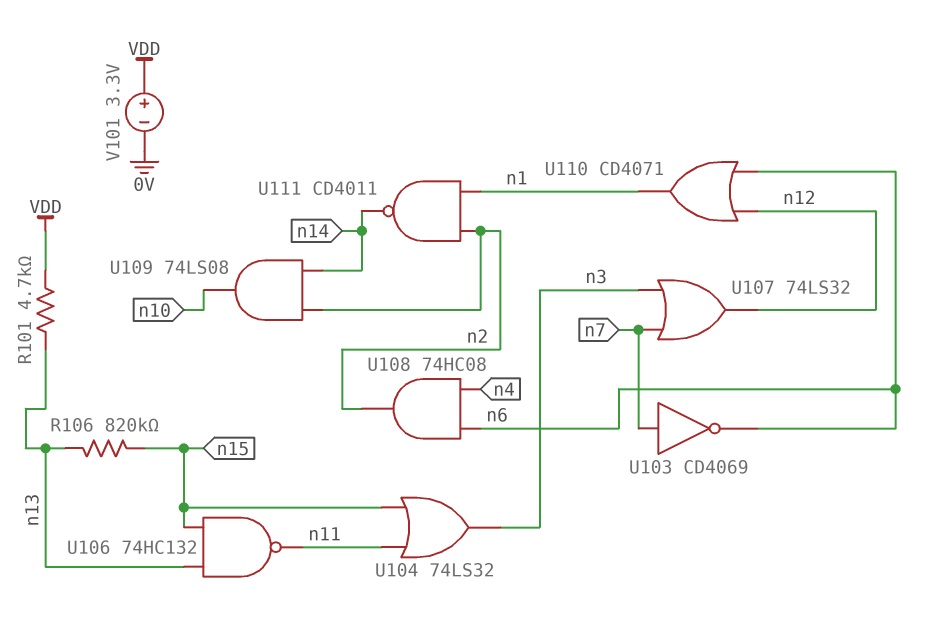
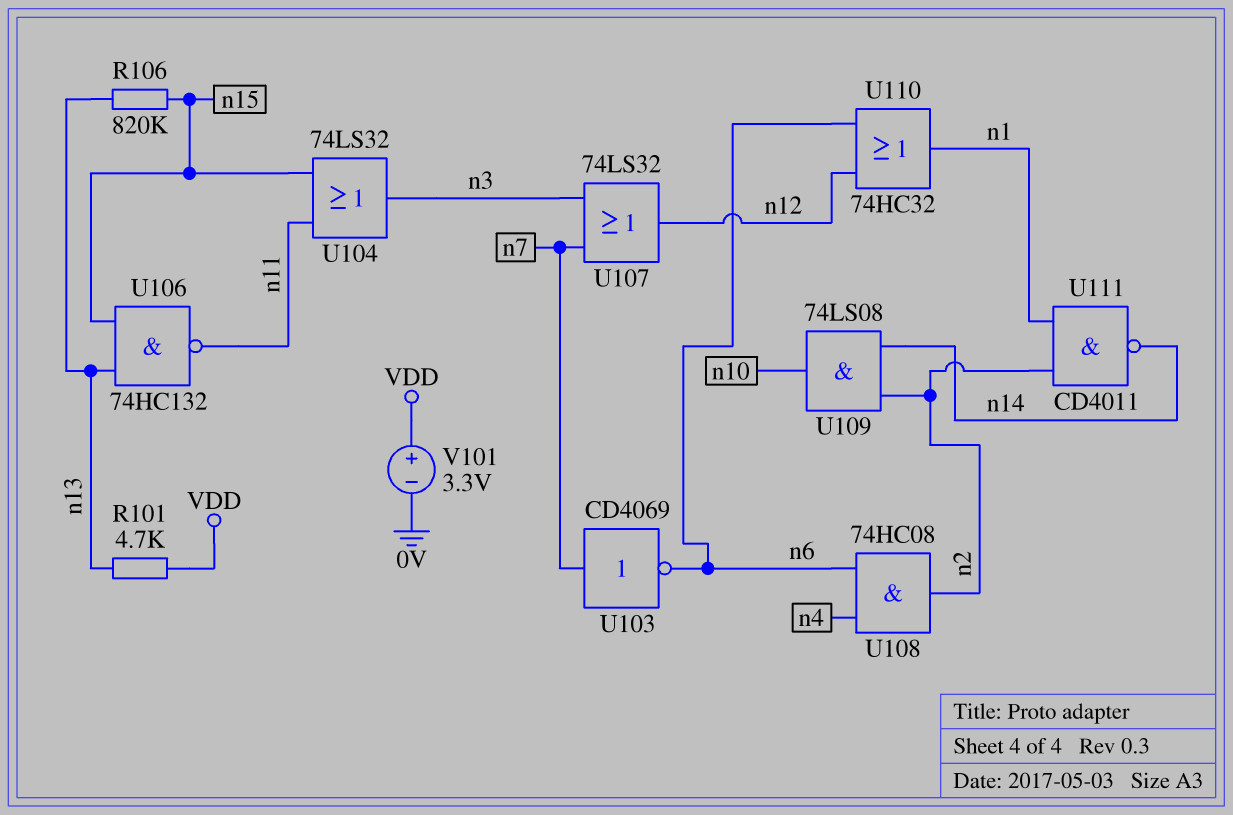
U110: OR CD4071 (in n6, in n12, out n1) -> OR 74HC32 (in n6, in n12, out n1)

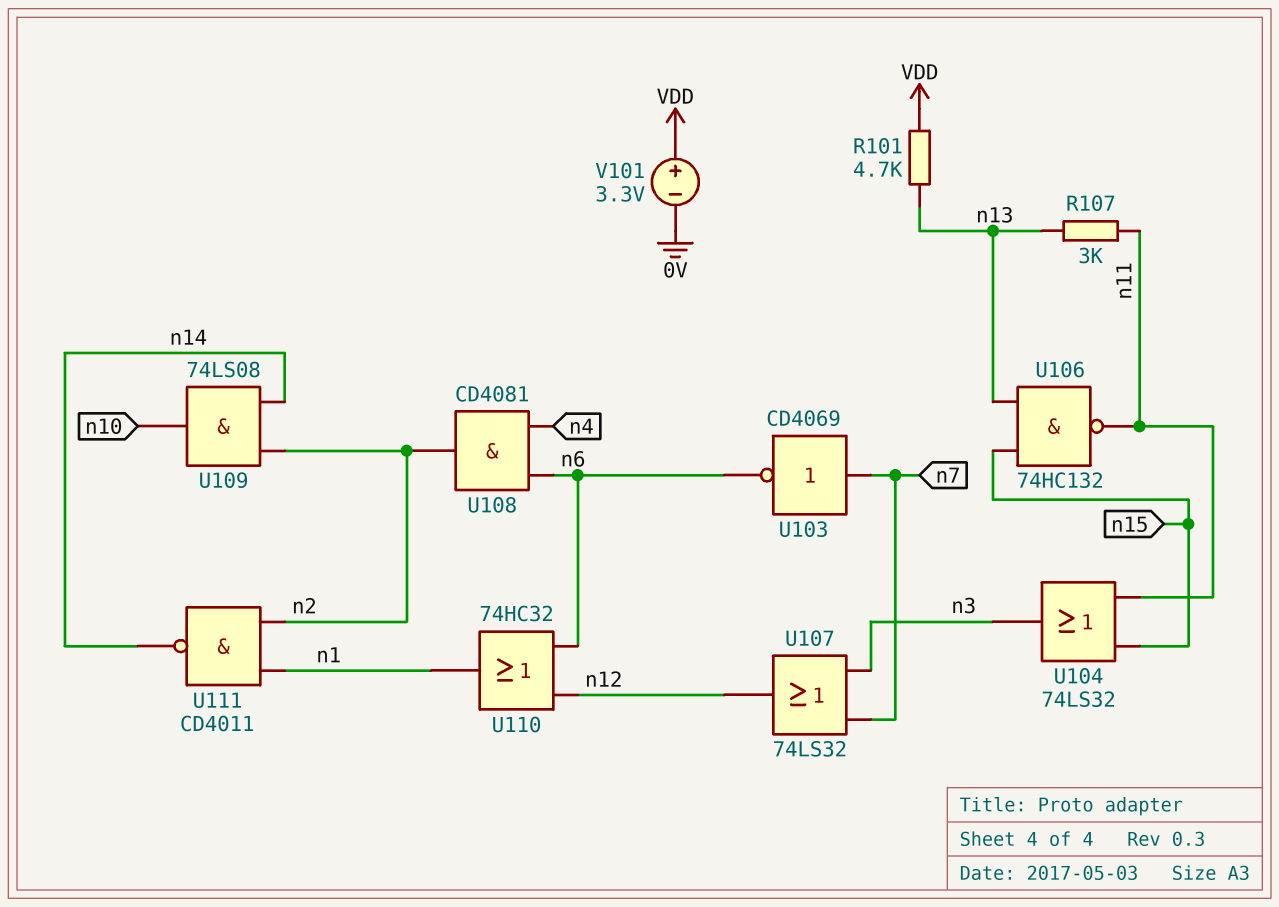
R106: 820k (n13, n15) -> none
R107: none -> 3k (n11, n13)
U108: AND 74HC08 (in n4, in n6, out n2) -> AND CD4081 (in n4, in n6, out n2)

